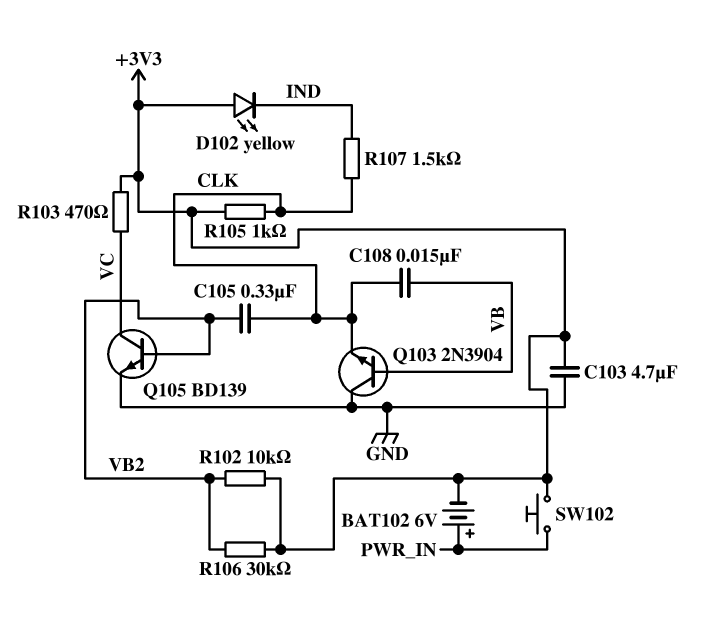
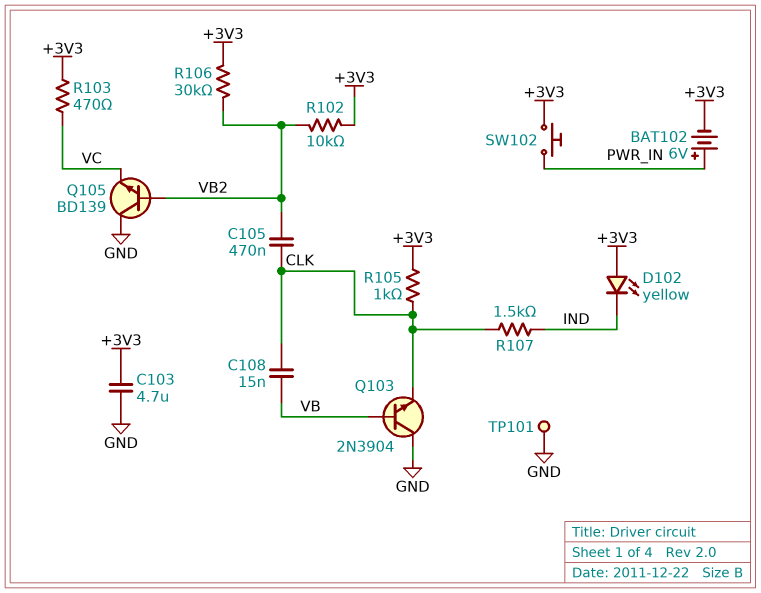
C105: 330nF (CLK, VB2) -> 470nF (CLK, VB2)
Q105: NPN BD139 (B VB2, C VC, E GND) -> NPN BD139 (B VB2, C GND, E VC)
TP101: none -> test point (GND)

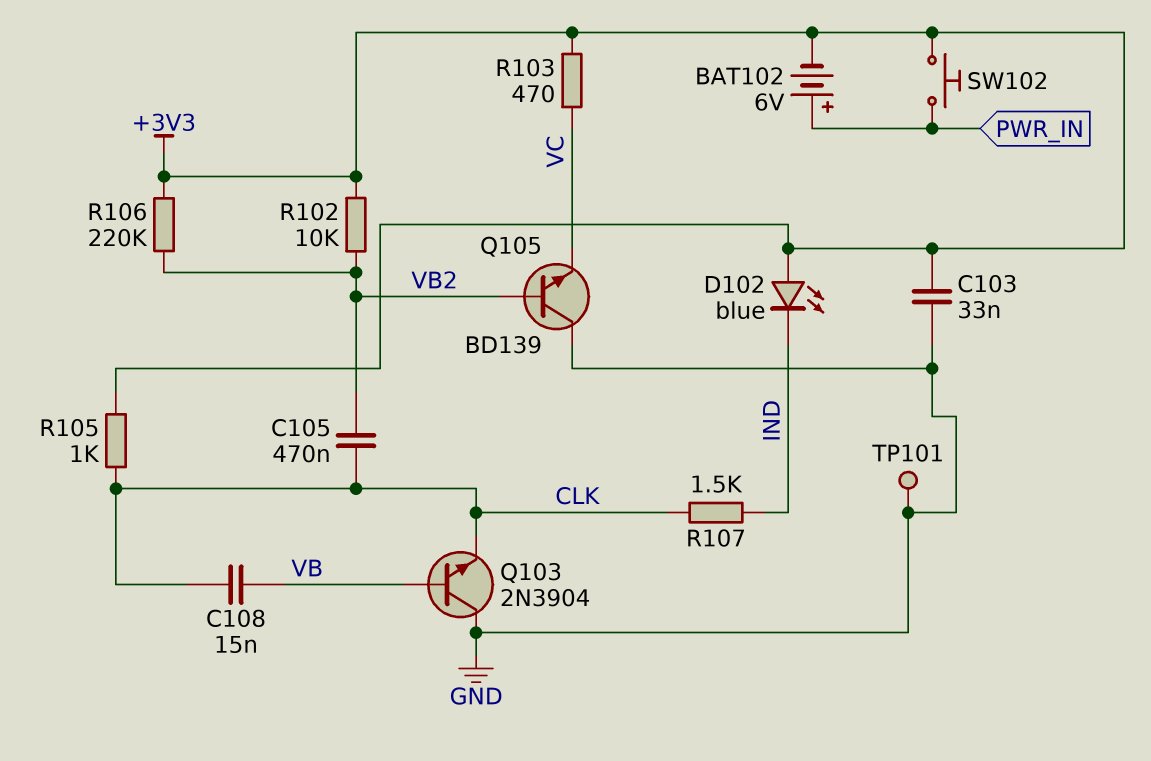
C103: 4.7uF (+3V3, GND) -> 33nF (+3V3, GND)
D102: LED yellow (A +3V3, K IND) -> LED blue (A +3V3, K IND)
R106: 30k (+3V3, VB2) -> 220k (+3V3, VB2)

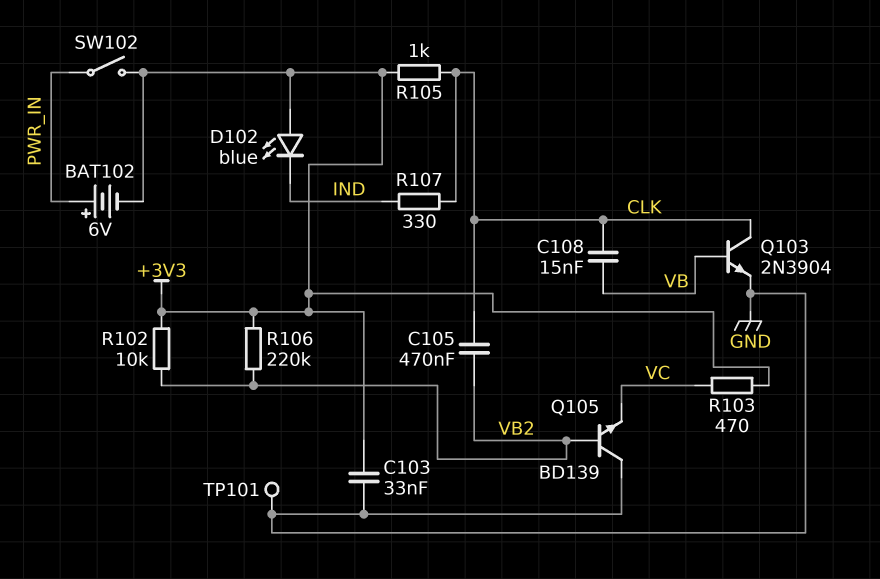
Q103: NPN 2N3904 (B VB, C GND, E CLK) -> NPN 2N3904 (B VB, C CLK, E GND)
R107: 1.5k (CLK, IND) -> 330 (CLK, IND)
SW102: button (+3V3, PWR_IN) -> switch (+3V3, PWR_IN)

